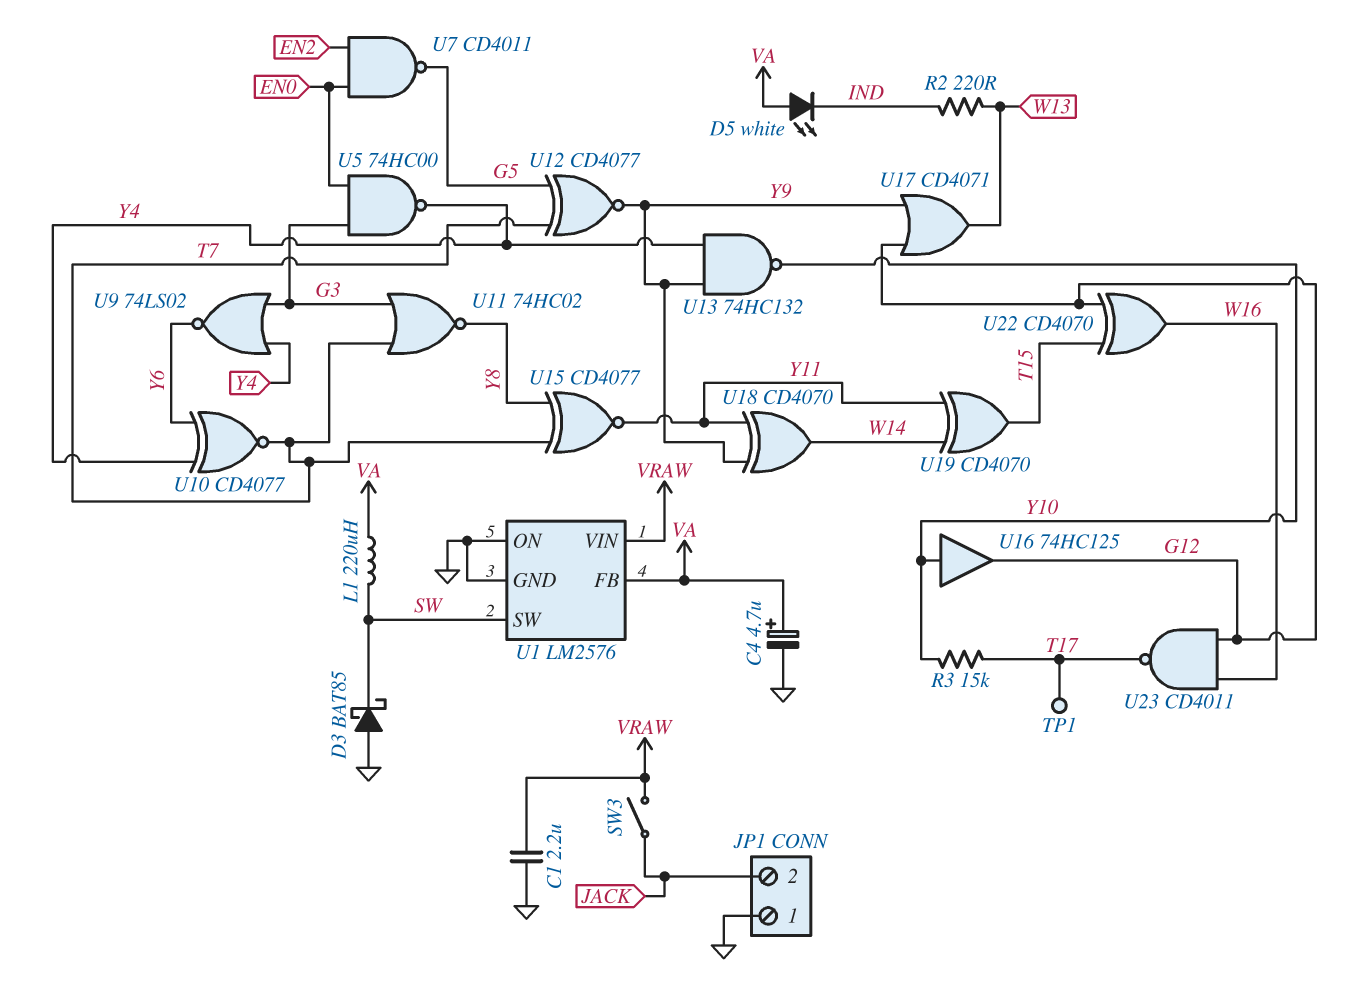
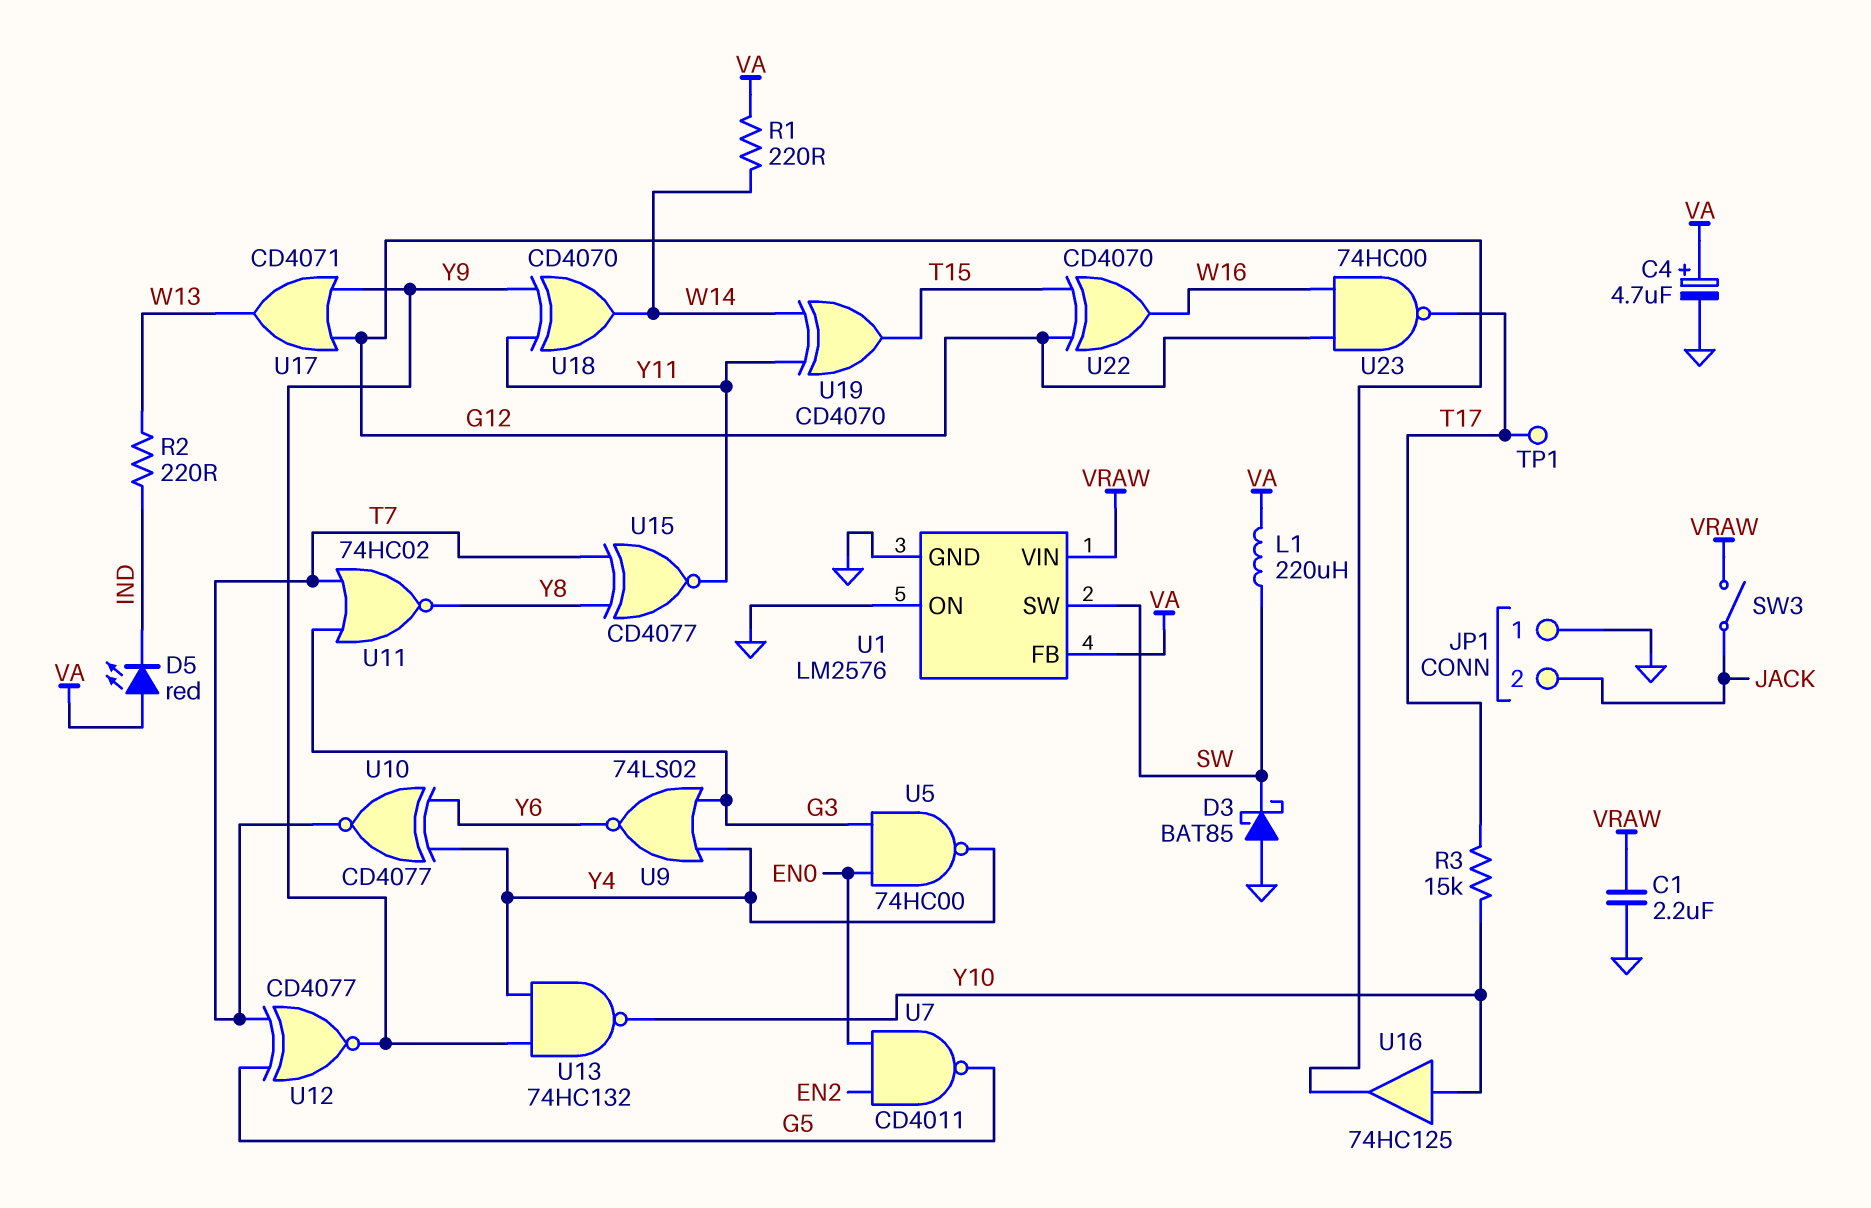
D5: LED white (A VA, K IND) -> LED red (A VA, K IND)
R1: none -> 220 (VA, W14)
U23: NAND CD4011 (in G12, in W16, out T17) -> NAND 74HC00 (in G12, in W16, out T17)

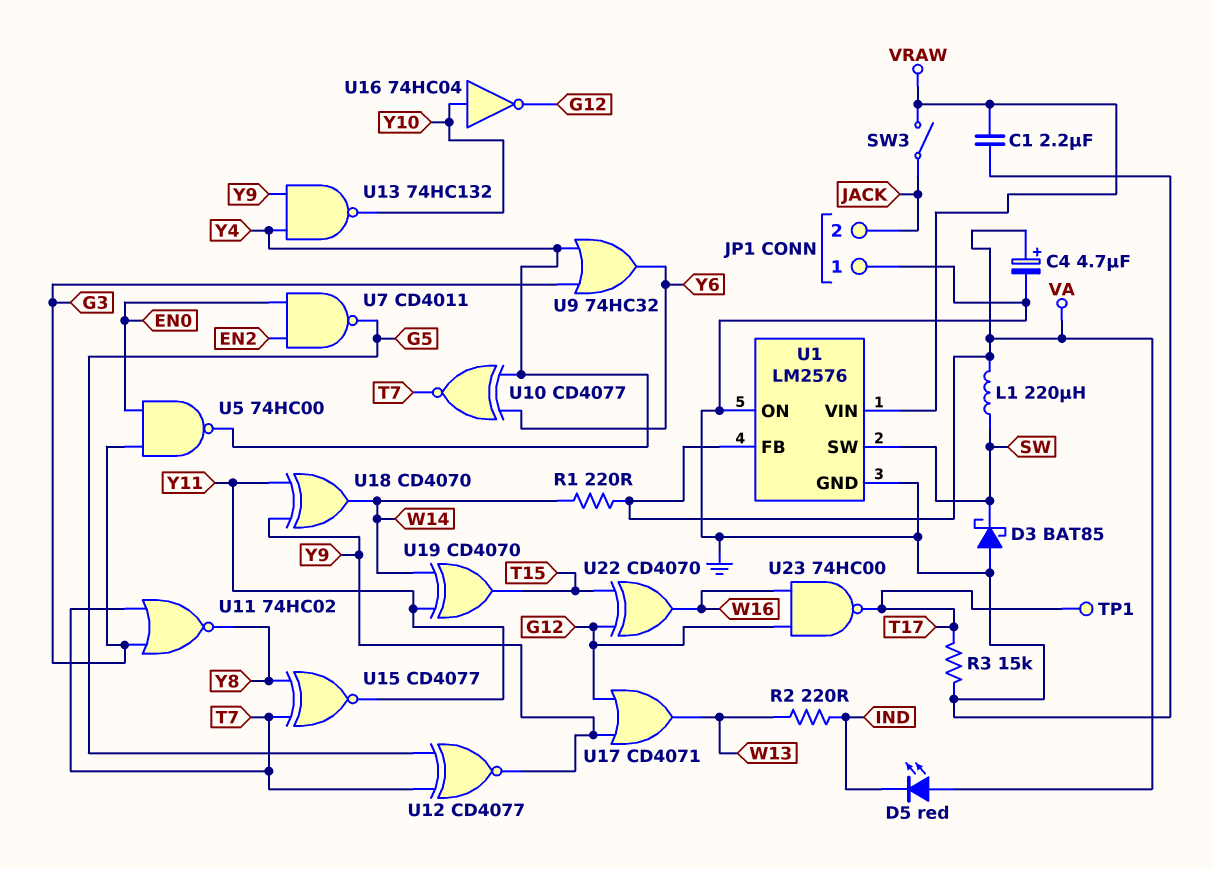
R3: 15k (T17, Y10) -> 15k (GND, T17)
U9: NOR 74LS02 (in G3, in Y4, out Y6) -> OR 74HC32 (in G3, in Y4, out Y6)
U16: buffer 74HC125 (in Y10, out G12) -> NOT 74HC04 (in Y10, out G12)

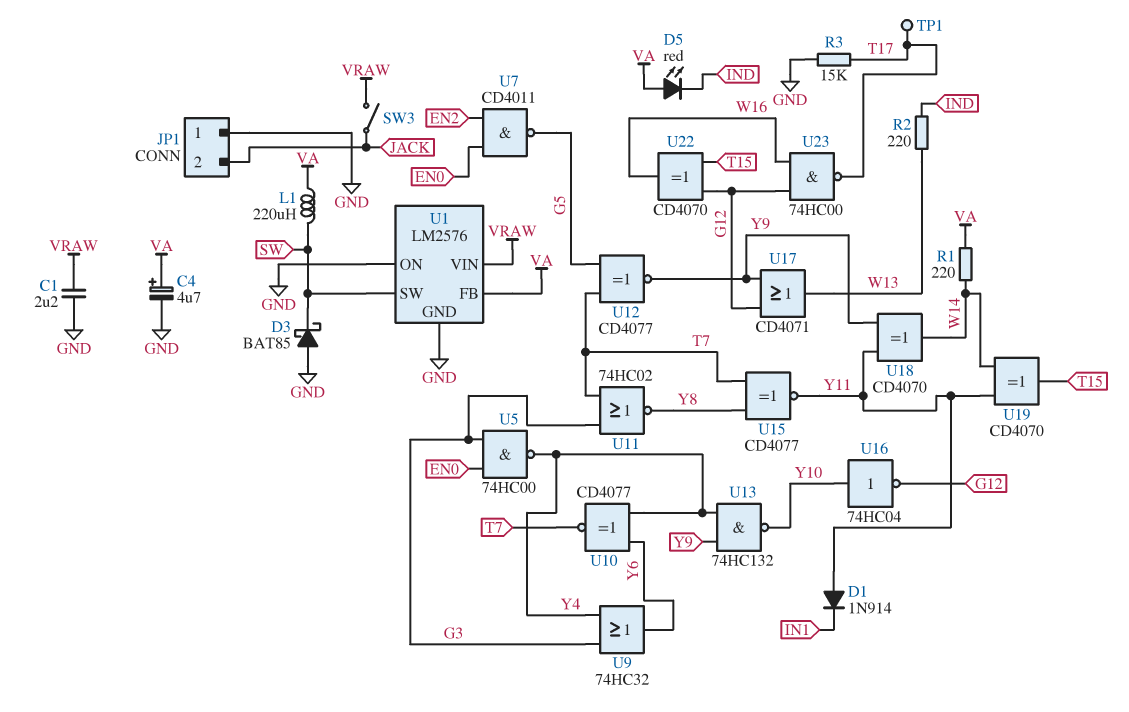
D1: none -> diode 1N914 (A Y11, K IN1)

